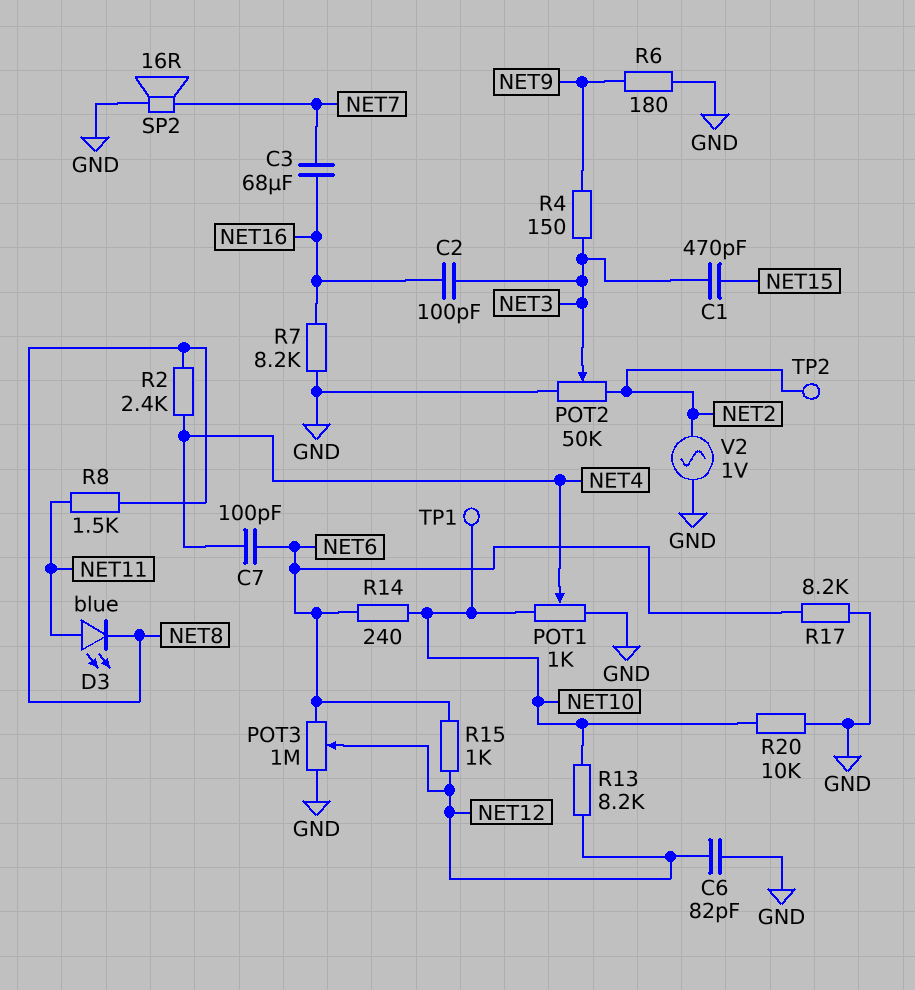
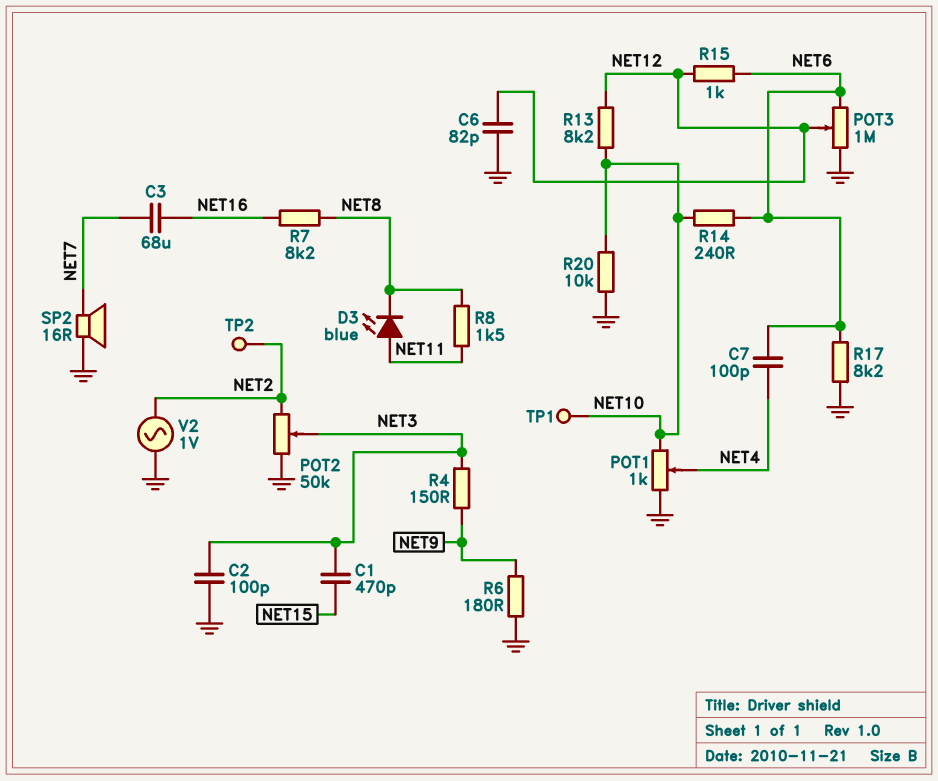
C2: 100pF (NET3, NET16) -> 100pF (GND, NET3)
R2: 2.4k (NET4, NET8) -> none
R7: 8.2k (GND, NET16) -> 8.2k (NET8, NET16)

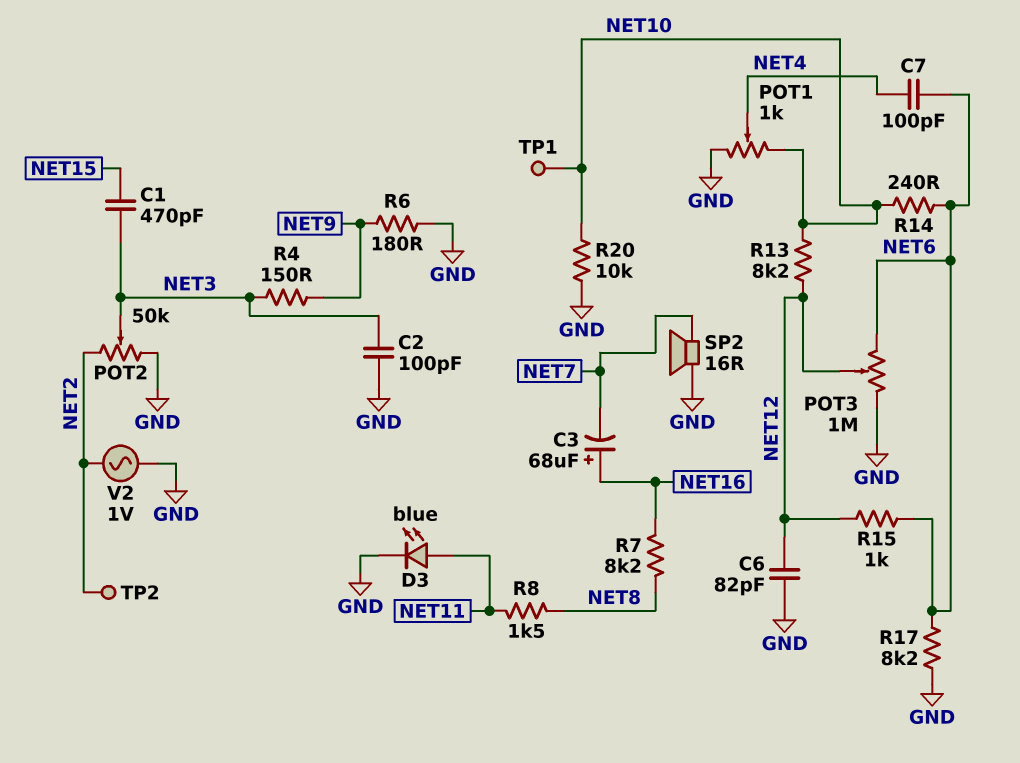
C3: 68uF (NET7, NET16) -> 68uF (plus NET16, minus NET7)
D3: LED blue (A NET11, K NET8) -> LED blue (A NET11, K GND)

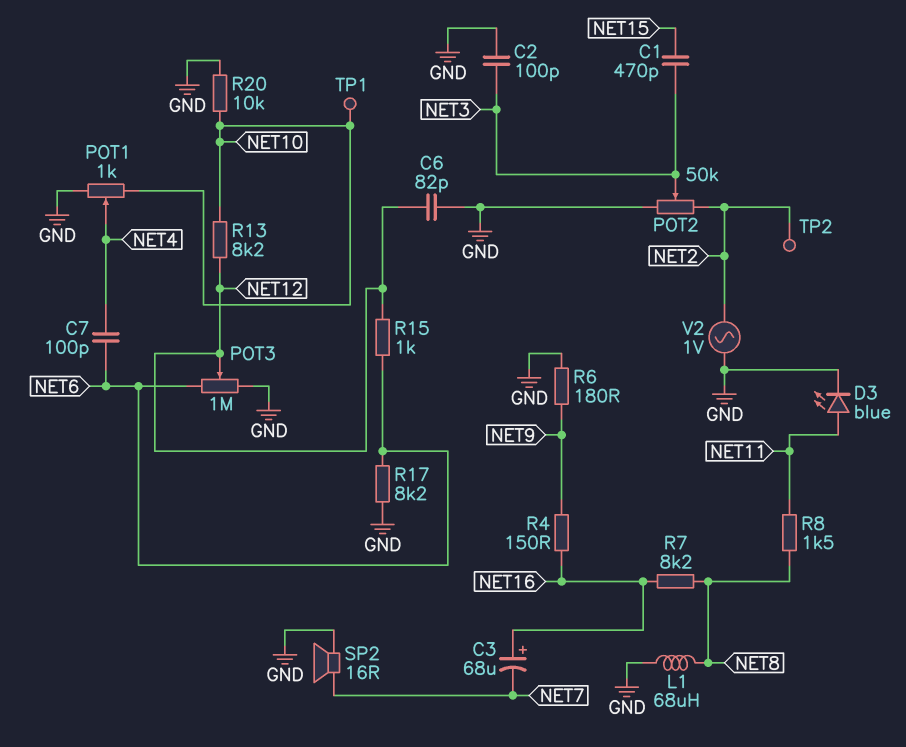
L1: none -> 68uH (GND, NET8)
R4: 150 (NET3, NET9) -> 150 (NET9, NET16)
R14: 240 (NET6, NET10) -> none

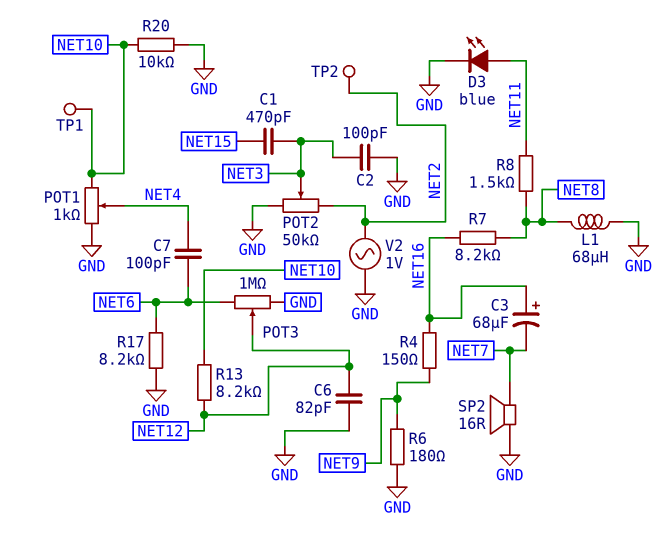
R15: 1k (NET6, NET12) -> none

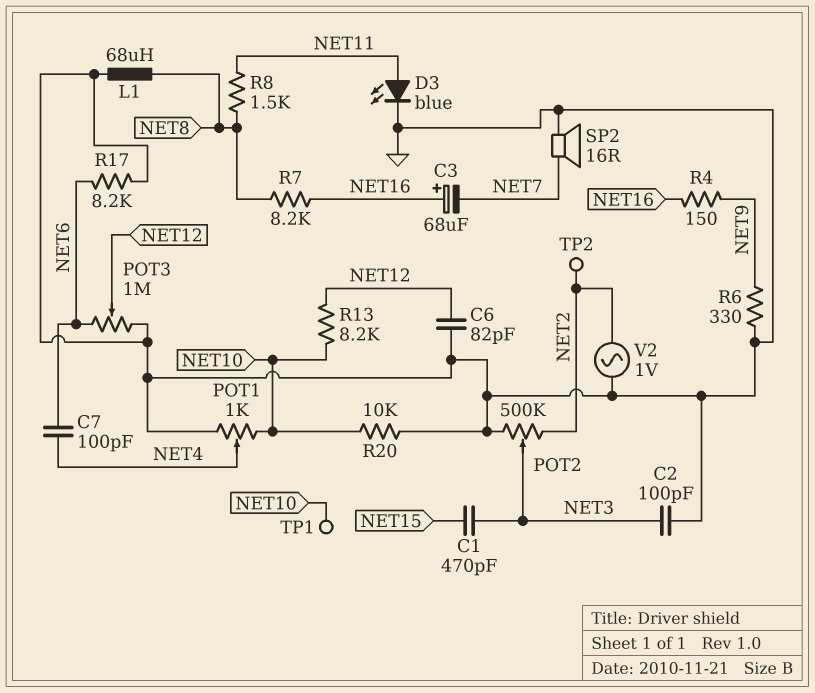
POT2: 50k (GND, NET2, wiper NET3) -> 500k (GND, NET2, wiper NET3)
R6: 180 (GND, NET9) -> 330 (GND, NET9)

